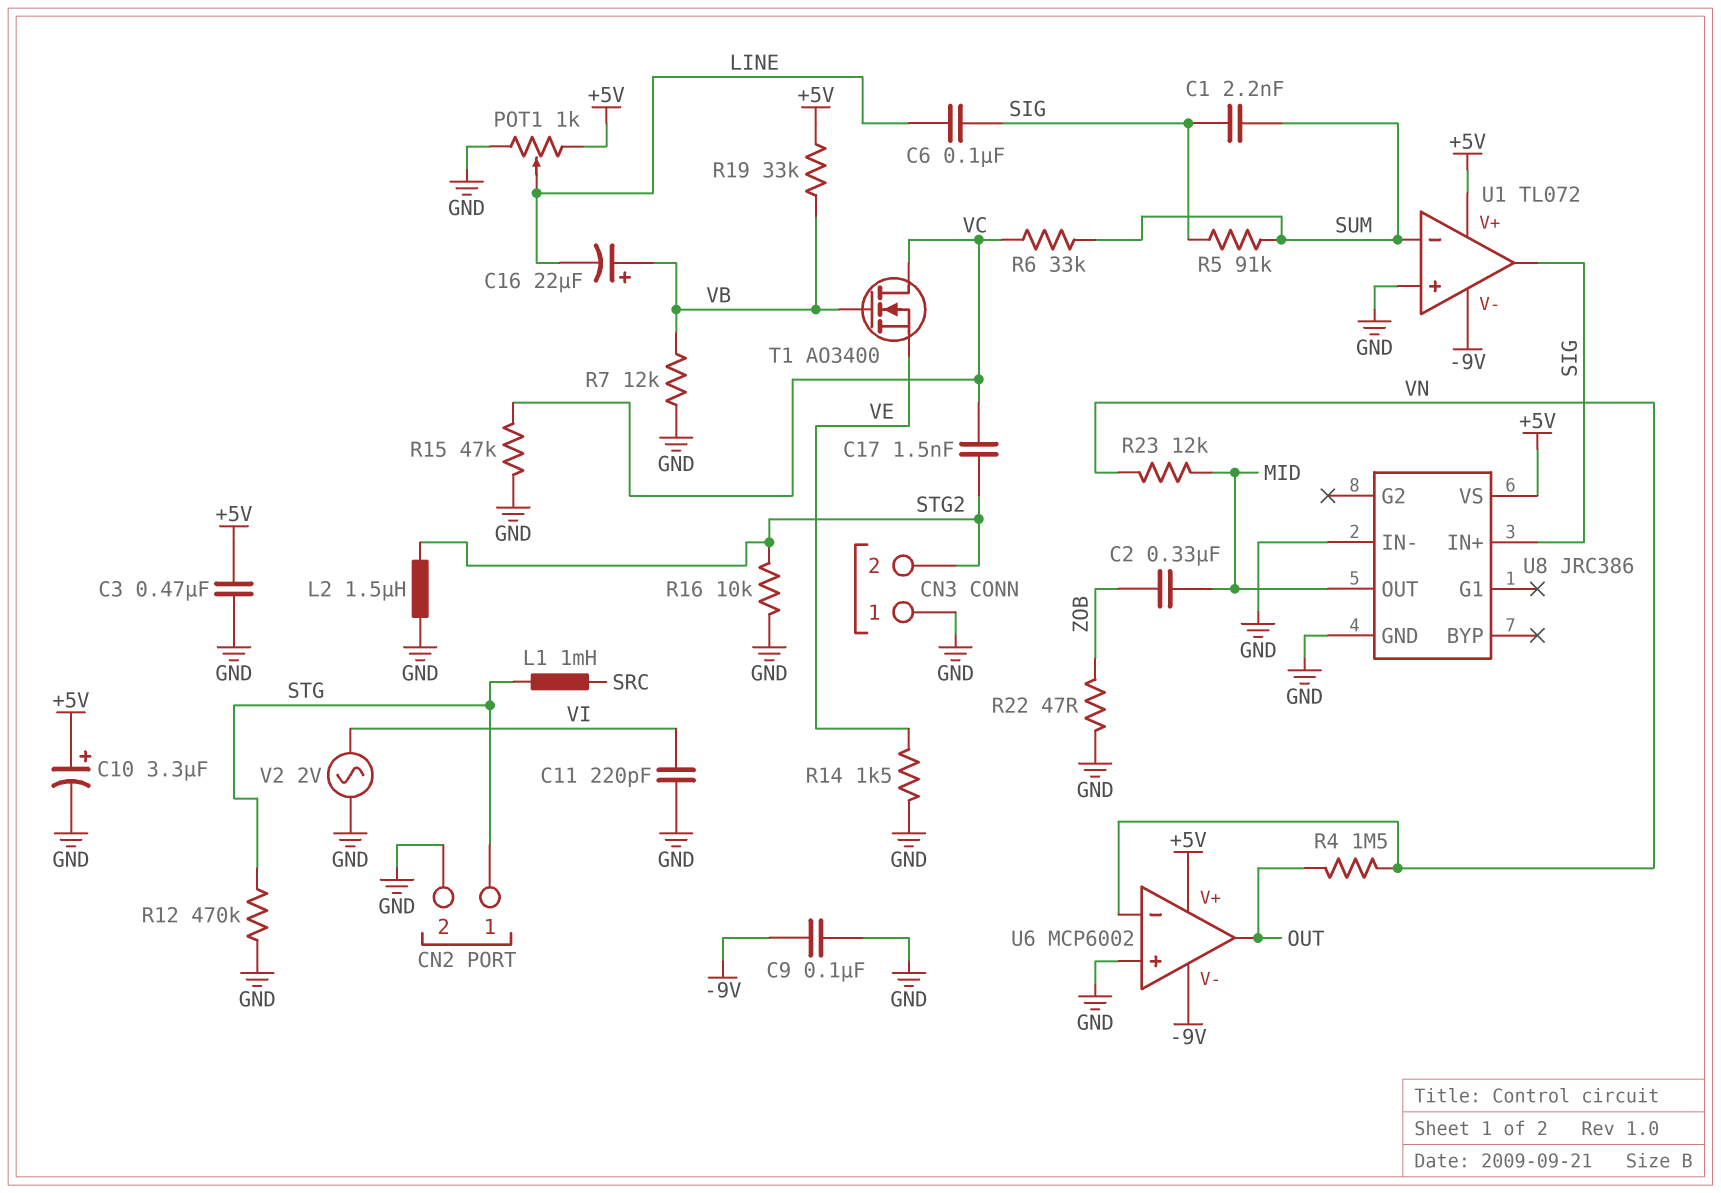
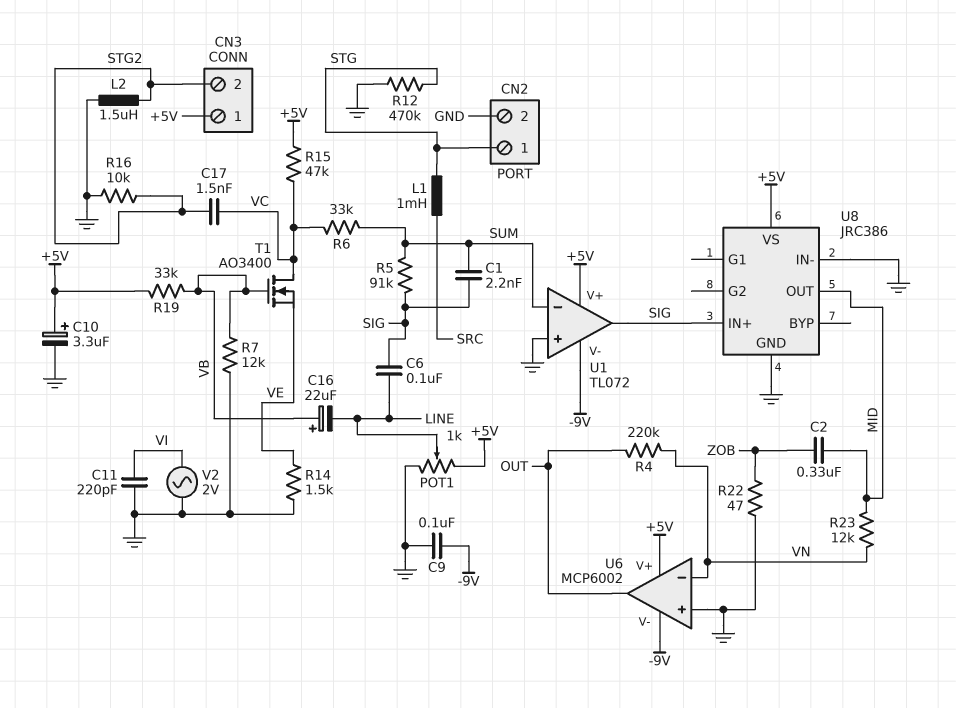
C3: 470nF (+5V, GND) -> none
CN3 pin 1: GND -> +5V
R4: 1.5M (OUT, VN) -> 220k (OUT, VN)
R15: 47k (GND, VC) -> 47k (+5V, VC)

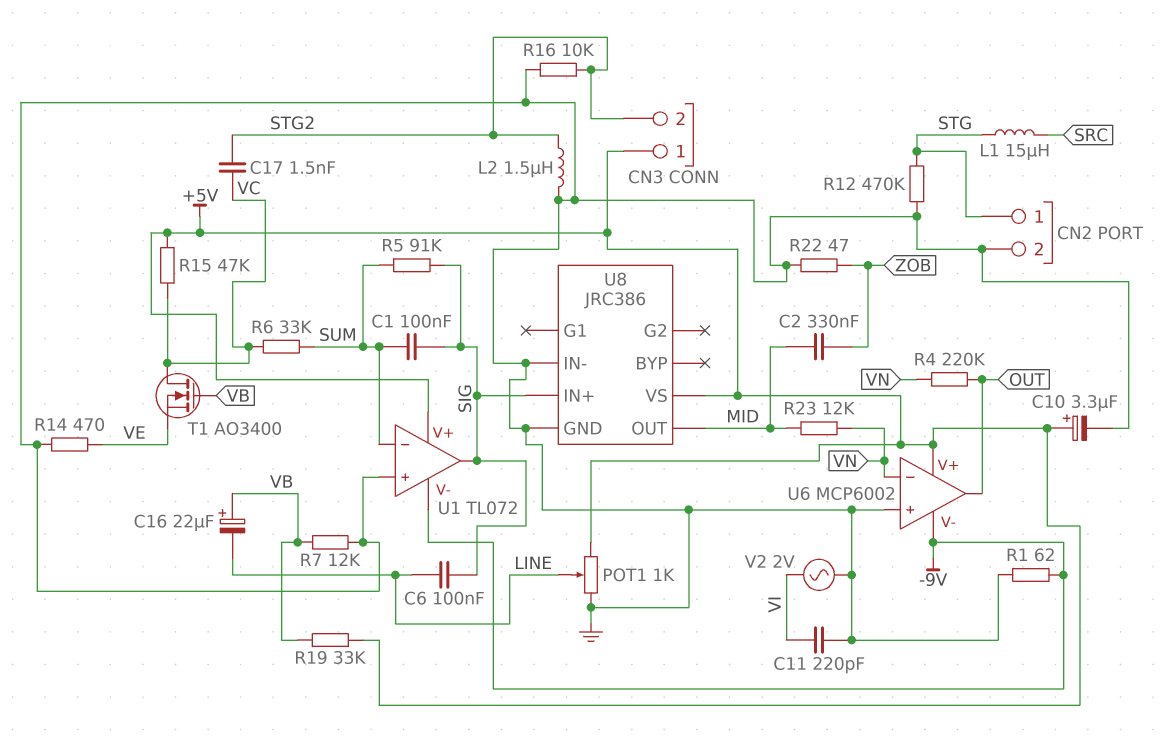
C1: 2.2nF (SIG, SUM) -> 100nF (SIG, SUM)
C9: 100nF (-9V, GND) -> none
L1: 1mH (SRC, STG) -> 15uH (SRC, STG)
R1: none -> 62 (-9V, GND)
R14: 1.5k (GND, VE) -> 470 (GND, VE)

